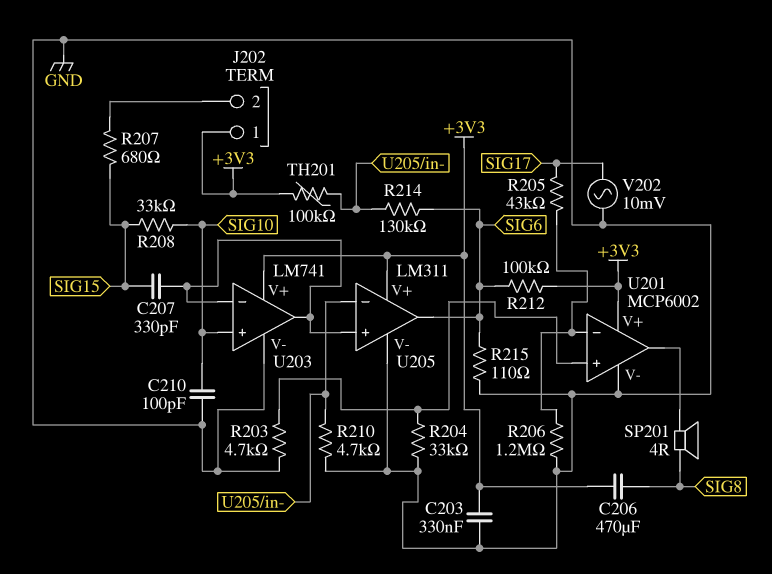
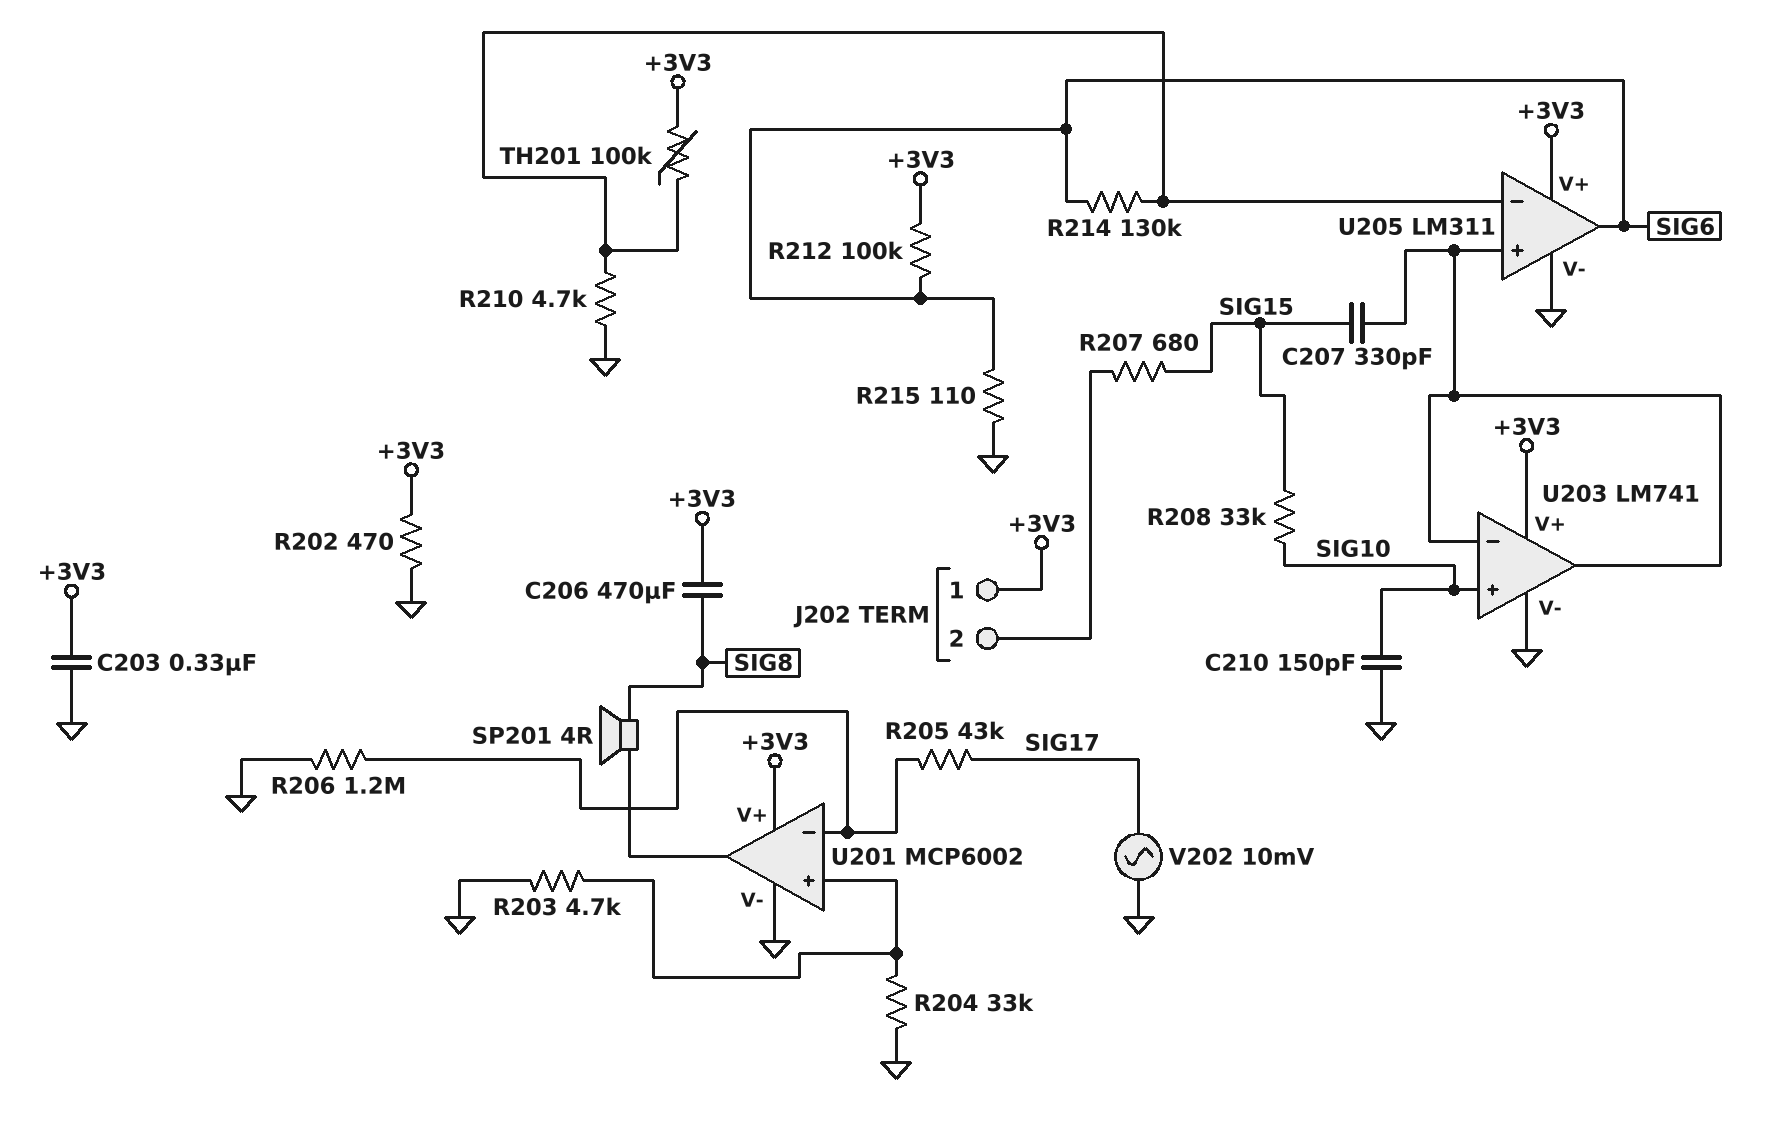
C210: 100pF (GND, SIG10) -> 150pF (GND, SIG10)
R202: none -> 470 (+3V3, GND)

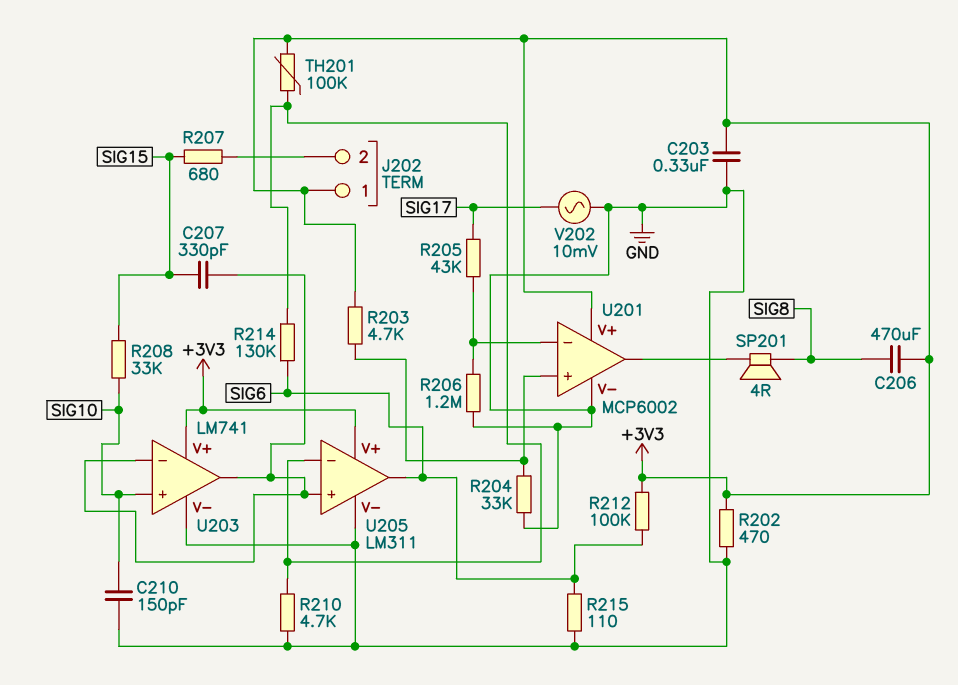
R203: 4.7k (GND, U201/in+) -> 4.7k (+3V3, U201/in+)

